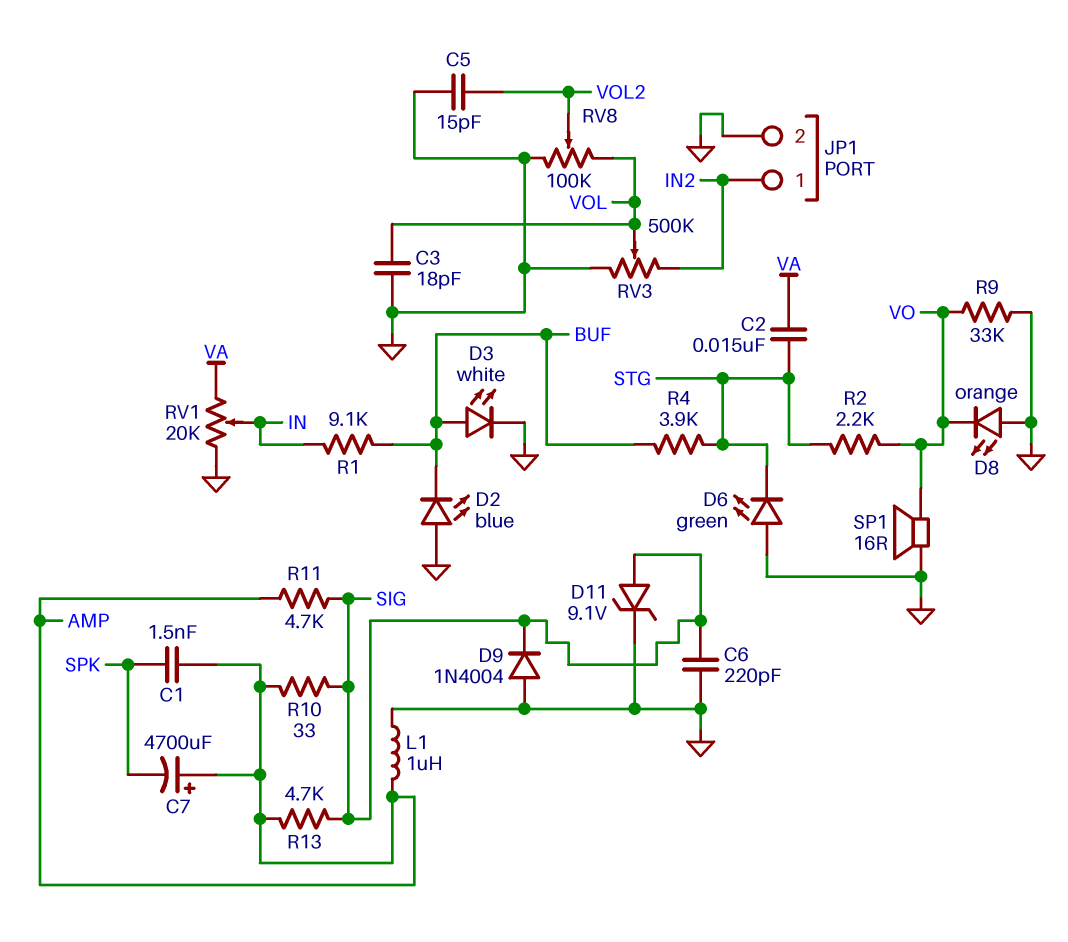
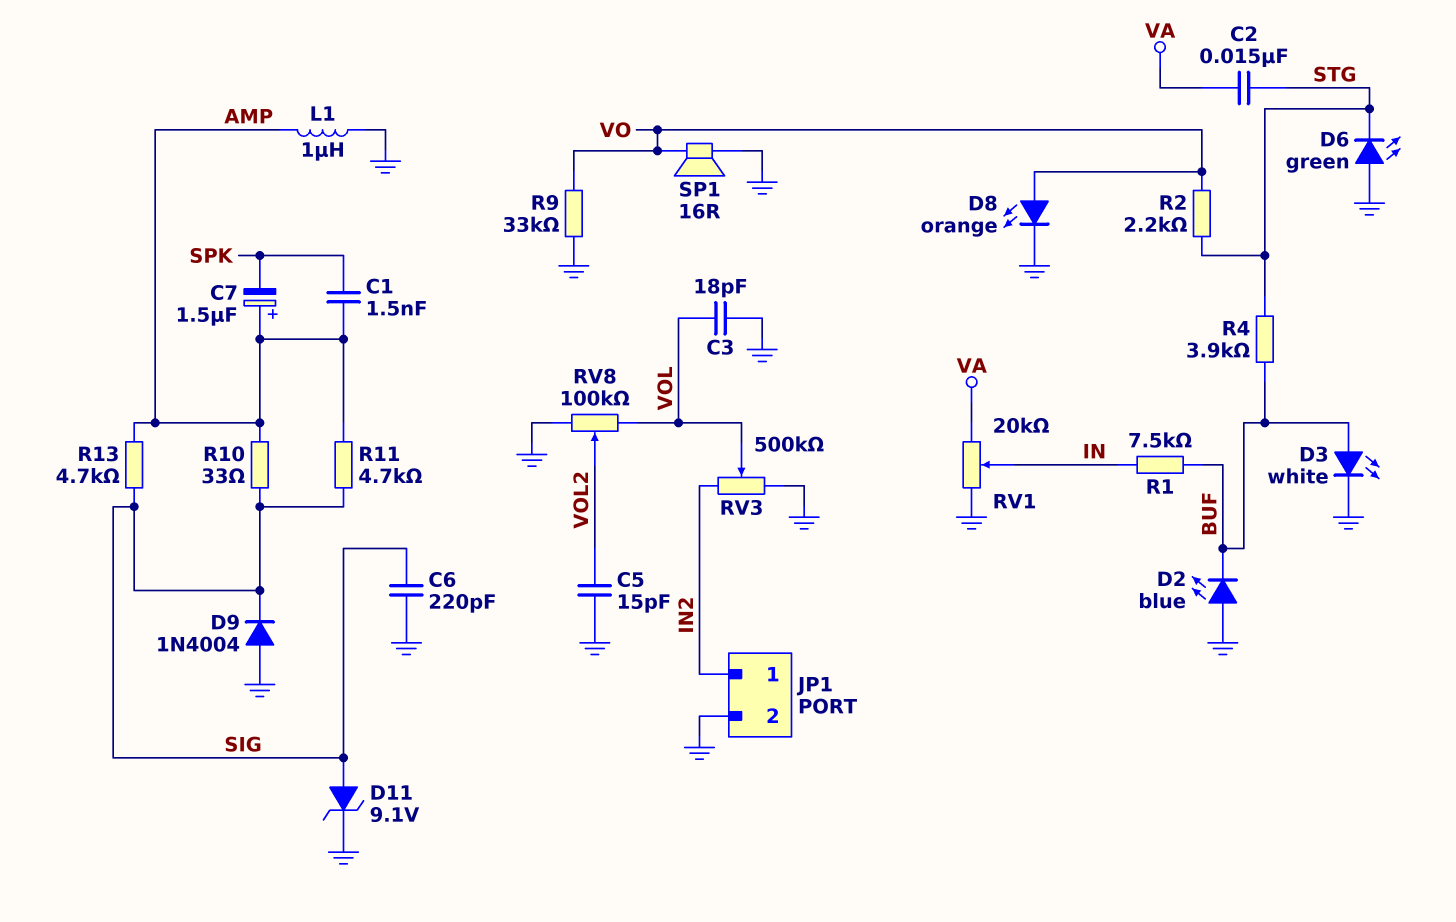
C7: 4700uF (plus AMP, minus SPK) -> 1.5uF (plus AMP, minus SPK)
D8: LED orange (A GND, K VO) -> LED orange (A VO, K GND)
R1: 9.1k (BUF, IN) -> 7.5k (BUF, IN)

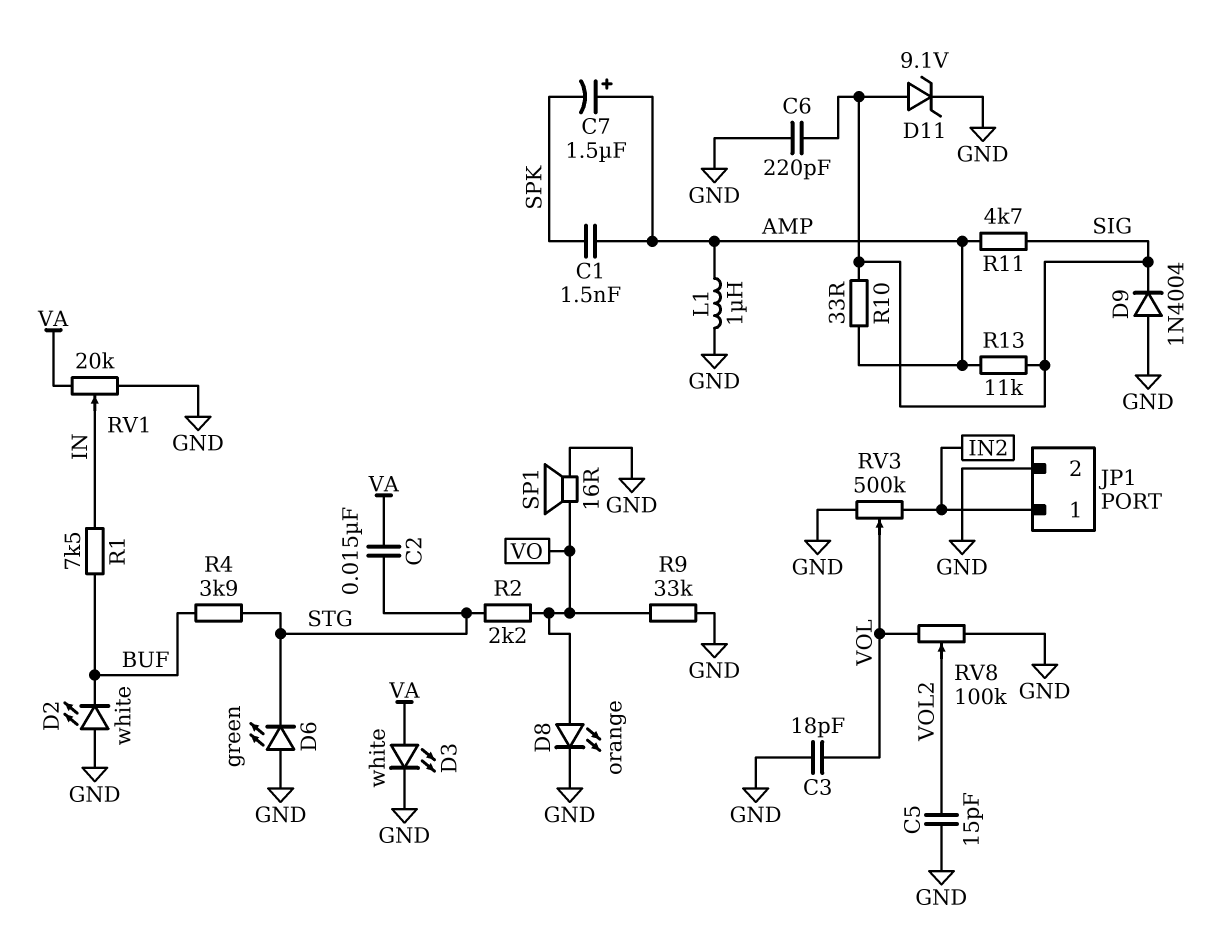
D2: LED blue (A GND, K BUF) -> LED white (A GND, K BUF)
D3: LED white (A BUF, K GND) -> LED white (A VA, K GND)
R13: 4.7k (AMP, SIG) -> 11k (AMP, SIG)

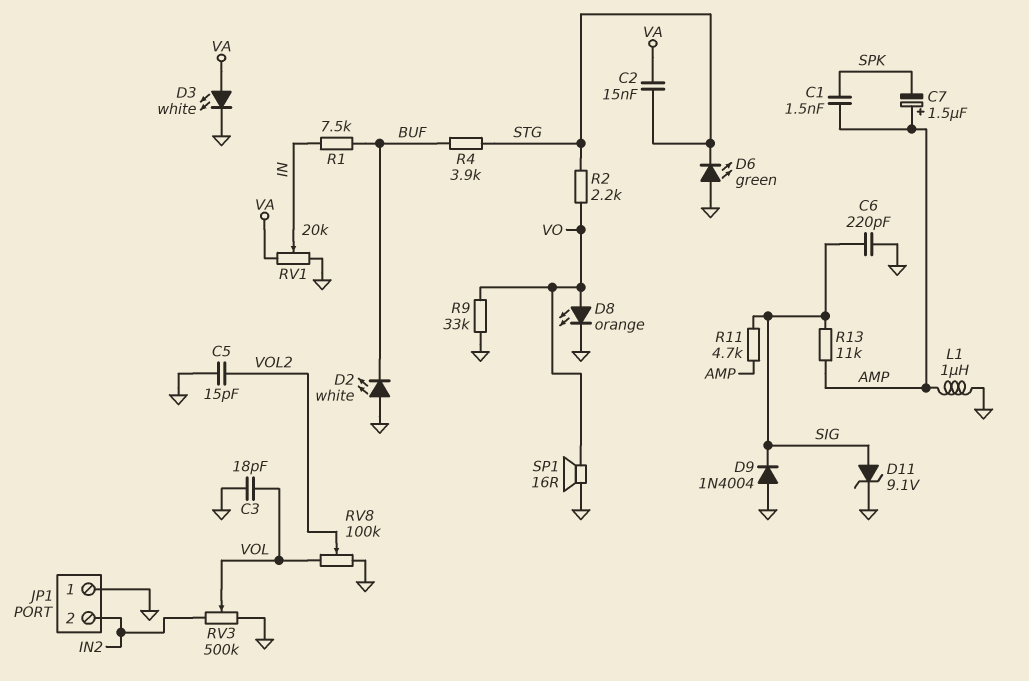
JP1 pin 1: IN2 -> GND
JP1 pin 2: GND -> IN2
R10: 33 (AMP, SIG) -> none

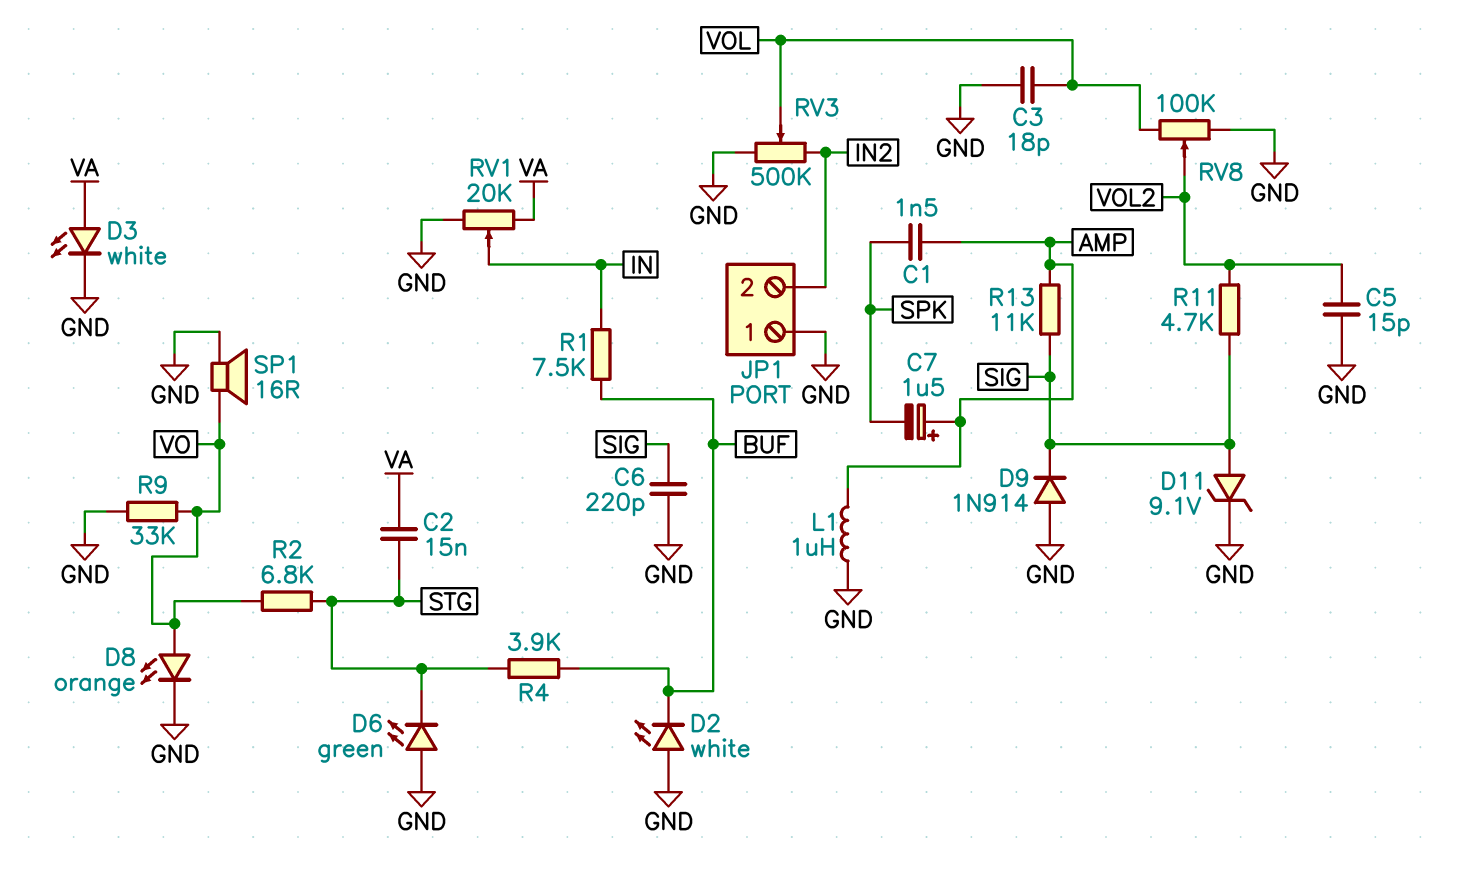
D9: diode 1N4004 (A GND, K SIG) -> diode 1N914 (A GND, K SIG)
R2: 2.2k (STG, VO) -> 6.8k (STG, VO)
R11: 4.7k (AMP, SIG) -> 4.7k (SIG, VOL2)

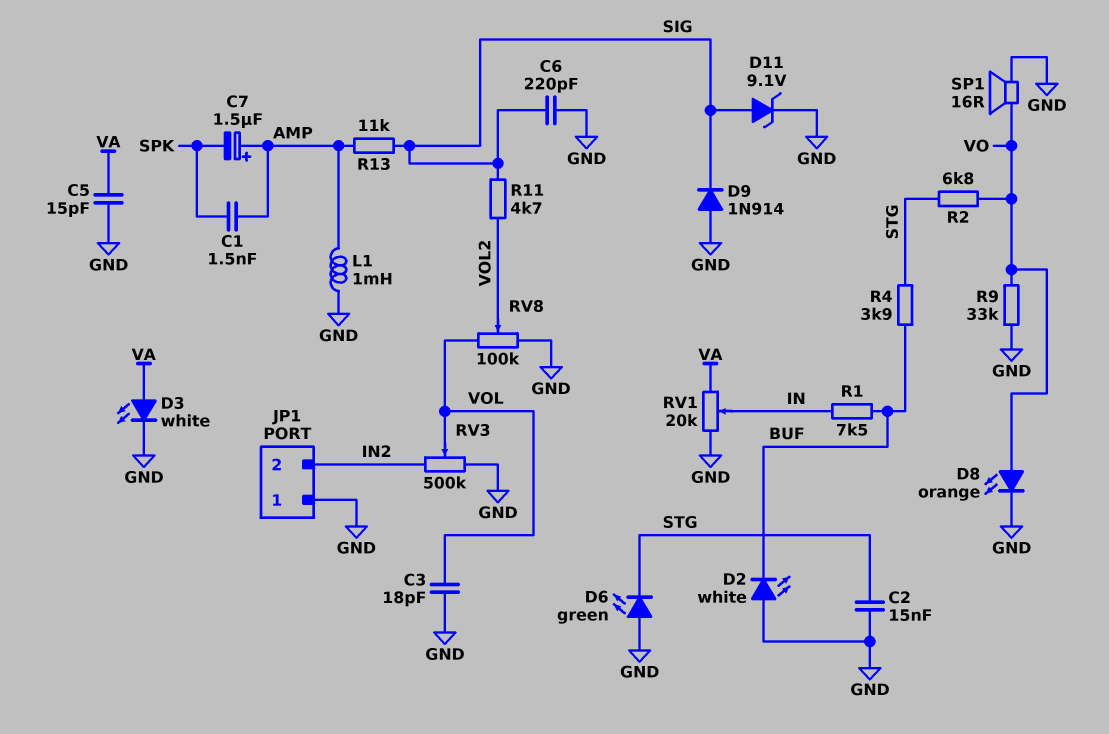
C2: 15nF (STG, VA) -> 15nF (GND, STG)
C5: 15pF (GND, VOL2) -> 15pF (GND, VA)
L1: 1uH (AMP, GND) -> 1mH (AMP, GND)

